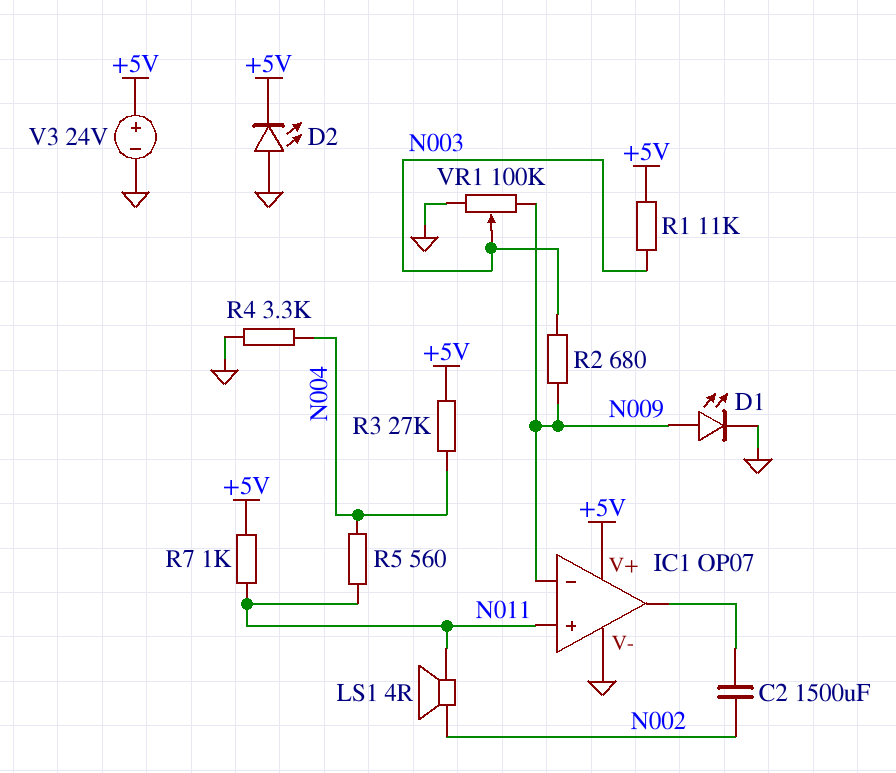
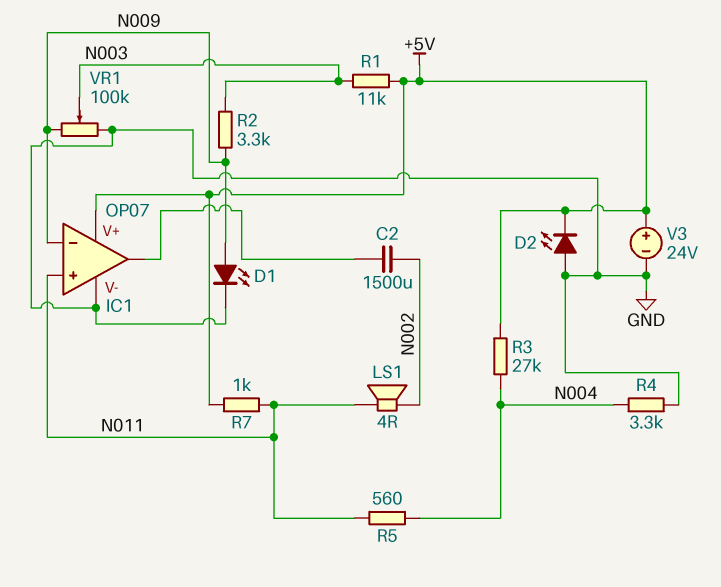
R2: 680 (N003, N009) -> 3.3k (N003, N009)

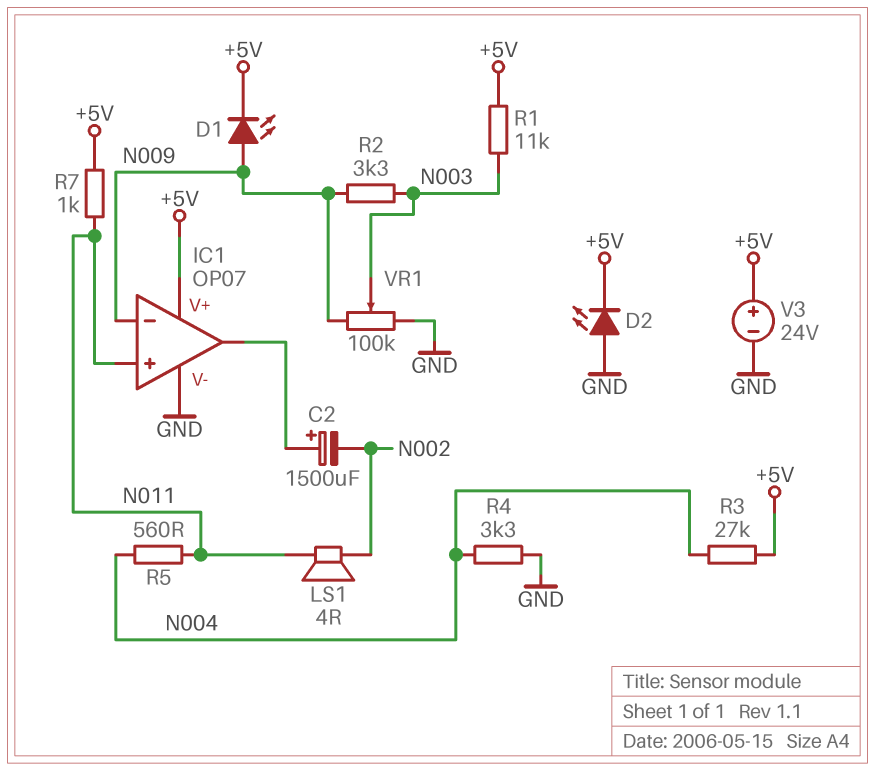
C2: 1500uF (IC1/out, N002) -> 1500uF (plus IC1/out, minus N002)
D1: LED (A N009, K GND) -> LED (A N009, K +5V)

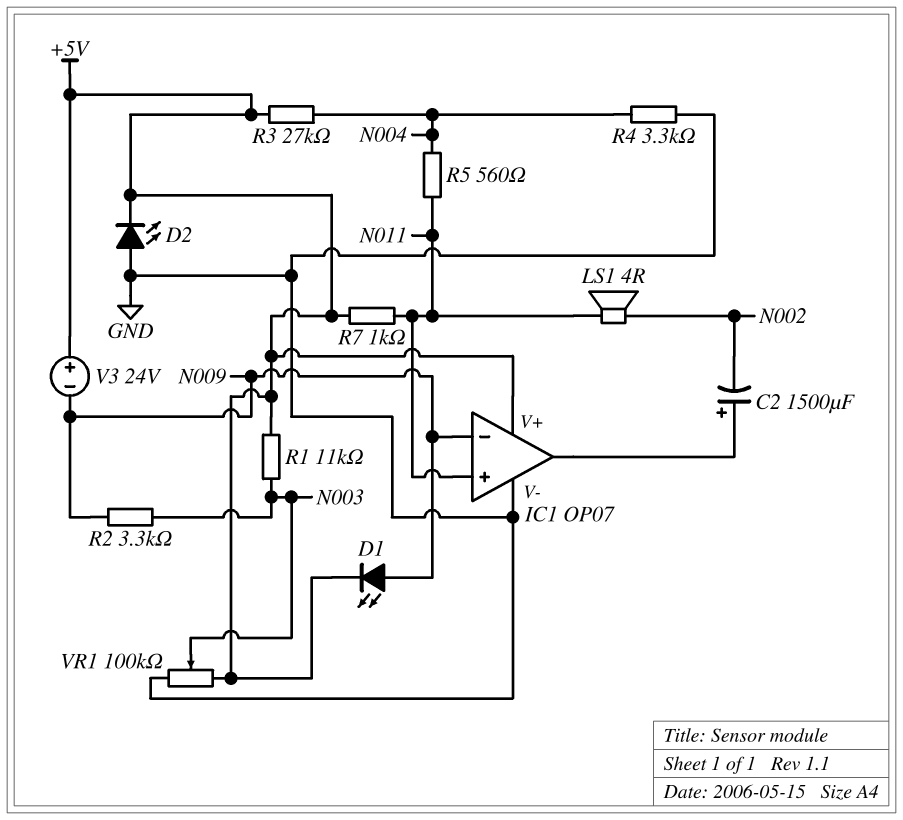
V3: 24V (plus +5V, minus GND) -> 24V (plus +5V, minus N009)
VR1: 100k (GND, N009, wiper N003) -> 100k (+5V, GND, wiper N003)

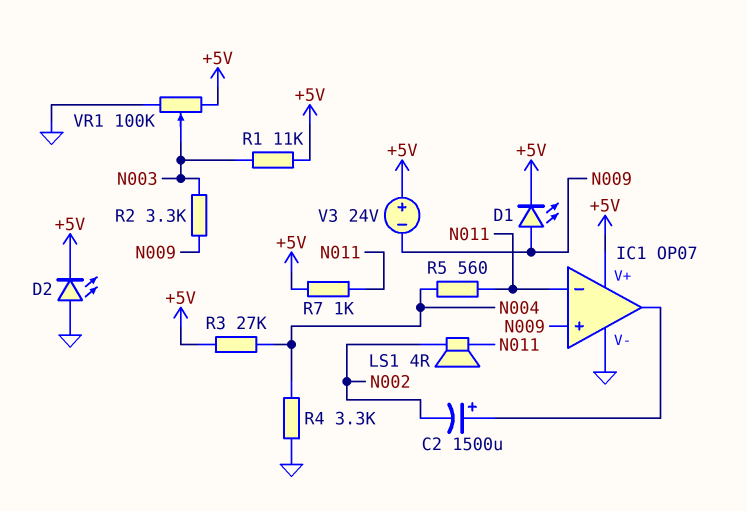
IC1 pin in+: N011 -> N009
IC1 pin in-: N009 -> N011

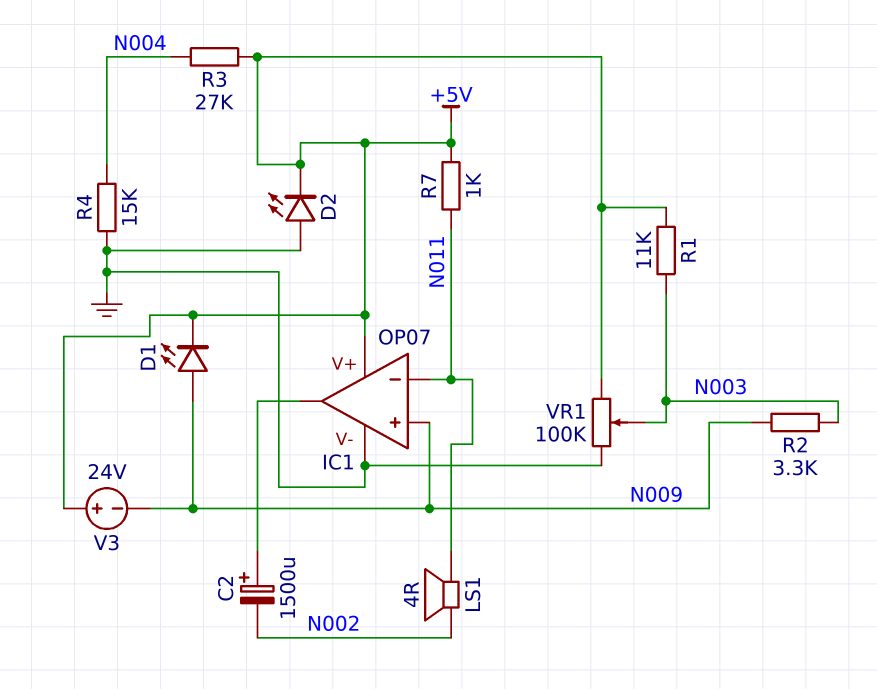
R4: 3.3k (GND, N004) -> 15k (GND, N004)
R5: 560 (N004, N011) -> none

